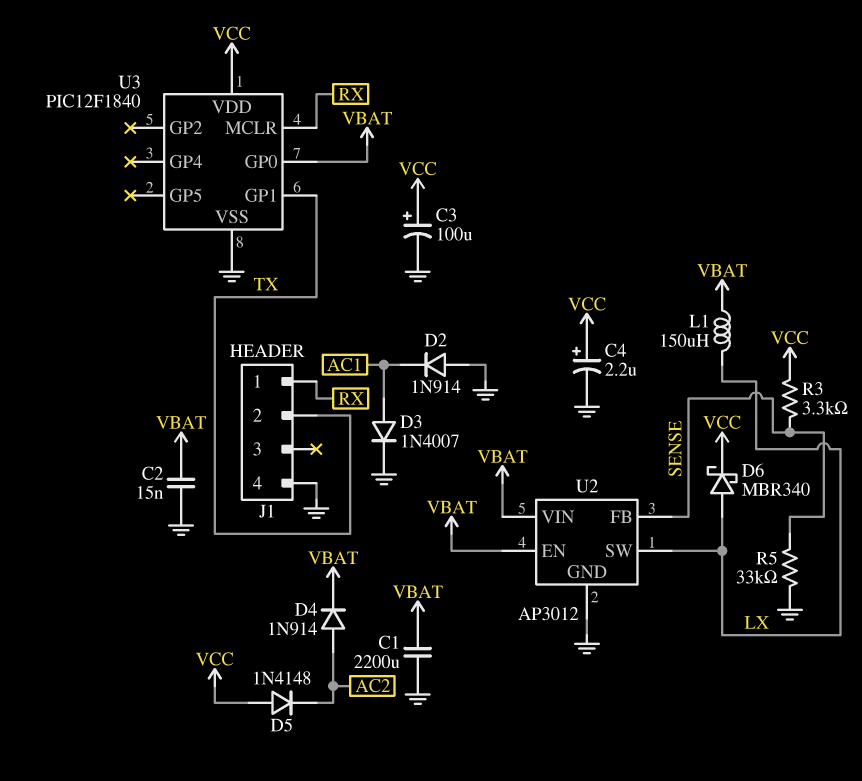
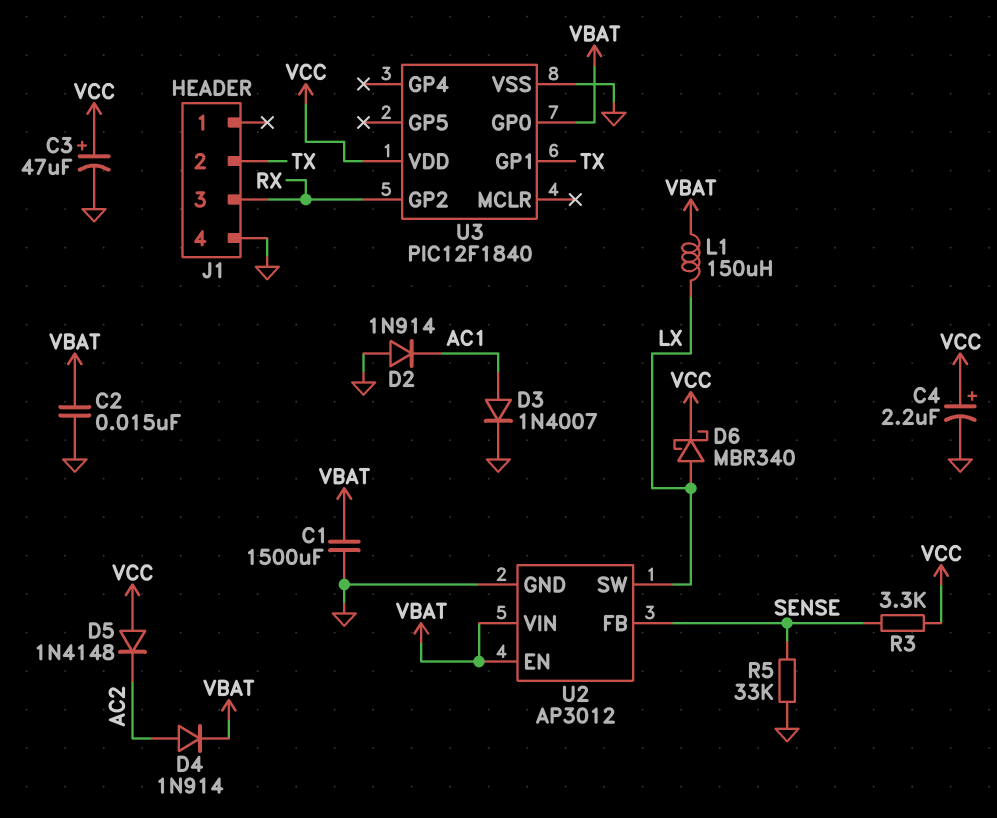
C1: 2200uF (GND, VBAT) -> 1500uF (GND, VBAT)
C3: 100uF (plus VCC, minus GND) -> 47uF (plus VCC, minus GND)
J1 pin 1: RX -> none
J1 pin 3: none -> RX
U3 pin GP2: none -> RX
U3 pin MCLR: RX -> none

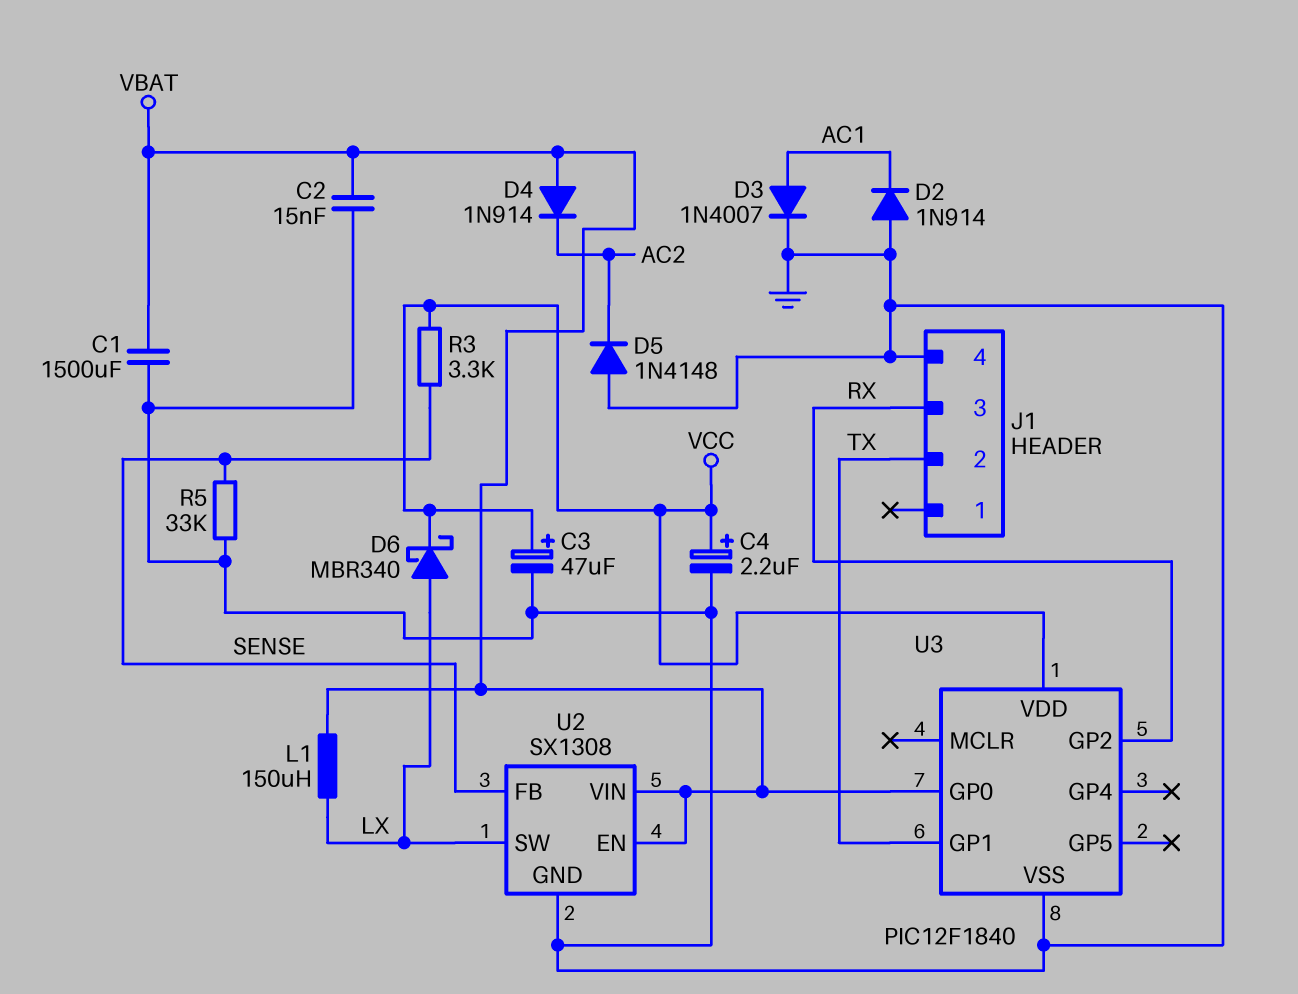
D4: diode 1N914 (A AC2, K VBAT) -> diode 1N914 (A VBAT, K AC2)
D5: diode 1N4148 (A VCC, K AC2) -> diode 1N4148 (A GND, K AC2)
U2: AP3012 -> SX1308

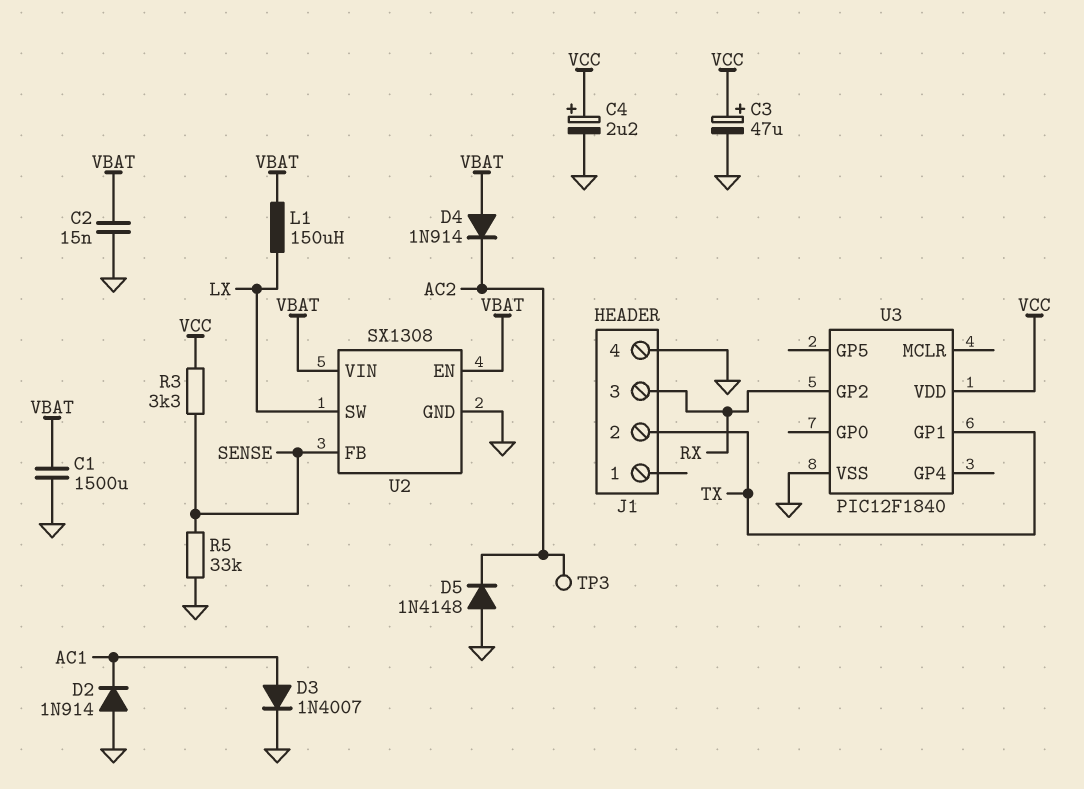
D6: schottky MBR340 (A LX, K VCC) -> none
TP3: none -> test point (AC2)
U3 pin GP0: VBAT -> none

